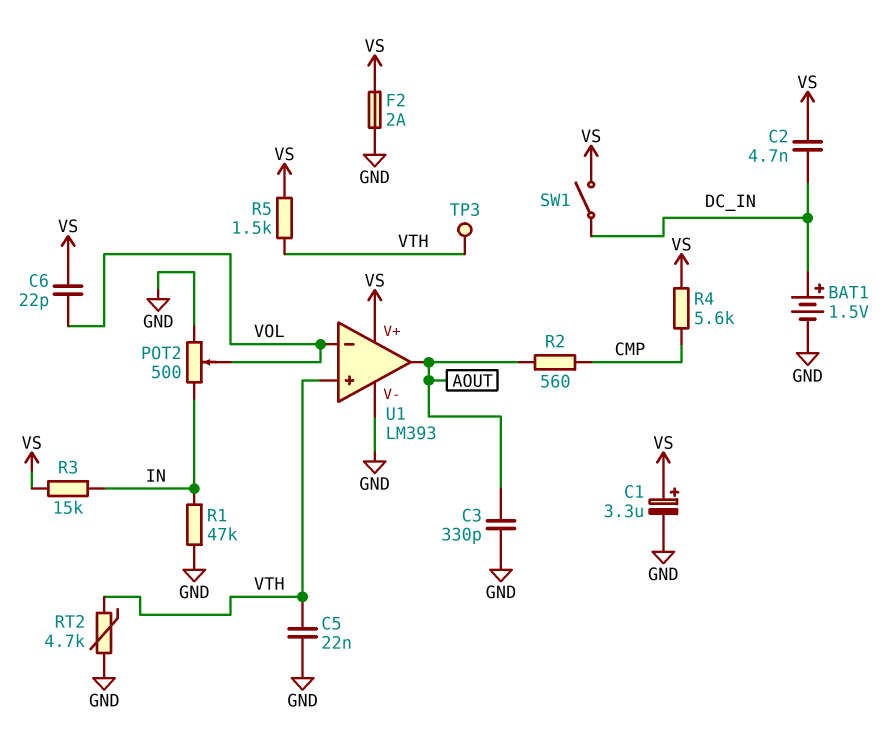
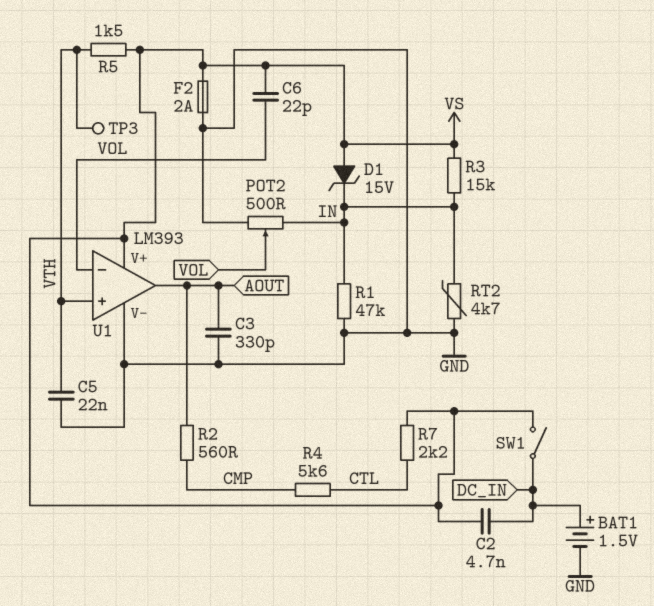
C1: 3.3uF (plus VS, minus GND) -> none
D1: none -> zener 15V (A VS, K IN)
R4: 5.6k (CMP, VS) -> 5.6k (CMP, CTL)
R7: none -> 2.2k (CTL, VS)
RT2: 4.7k (GND, VTH) -> 4.7k (GND, IN)

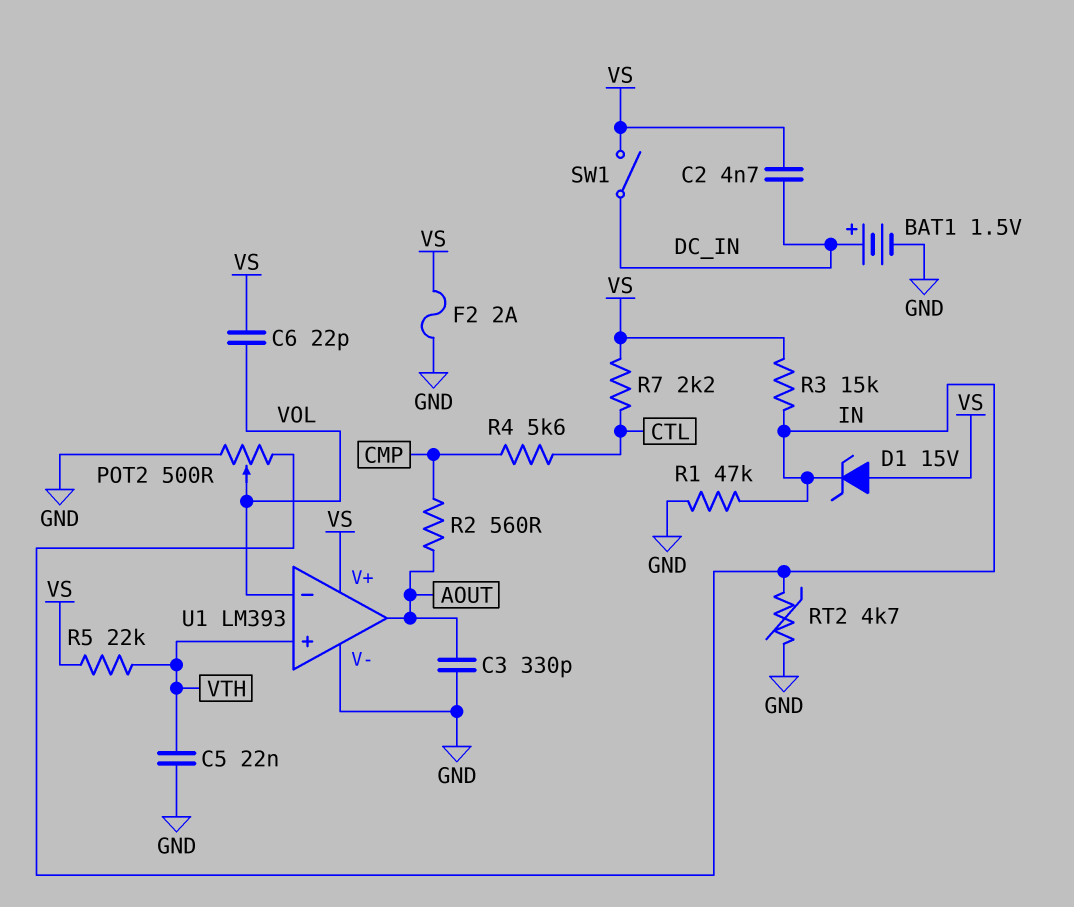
R5: 1.5k (VS, VTH) -> 22k (VS, VTH)
TP3: test point (VTH) -> none

